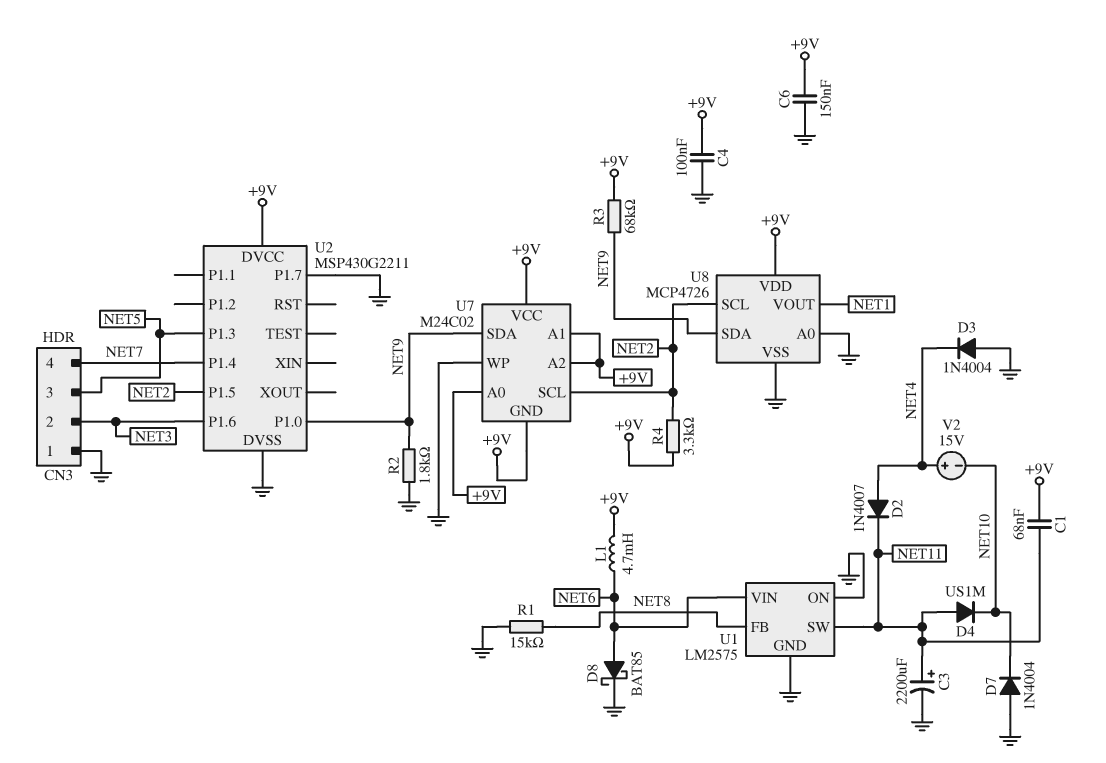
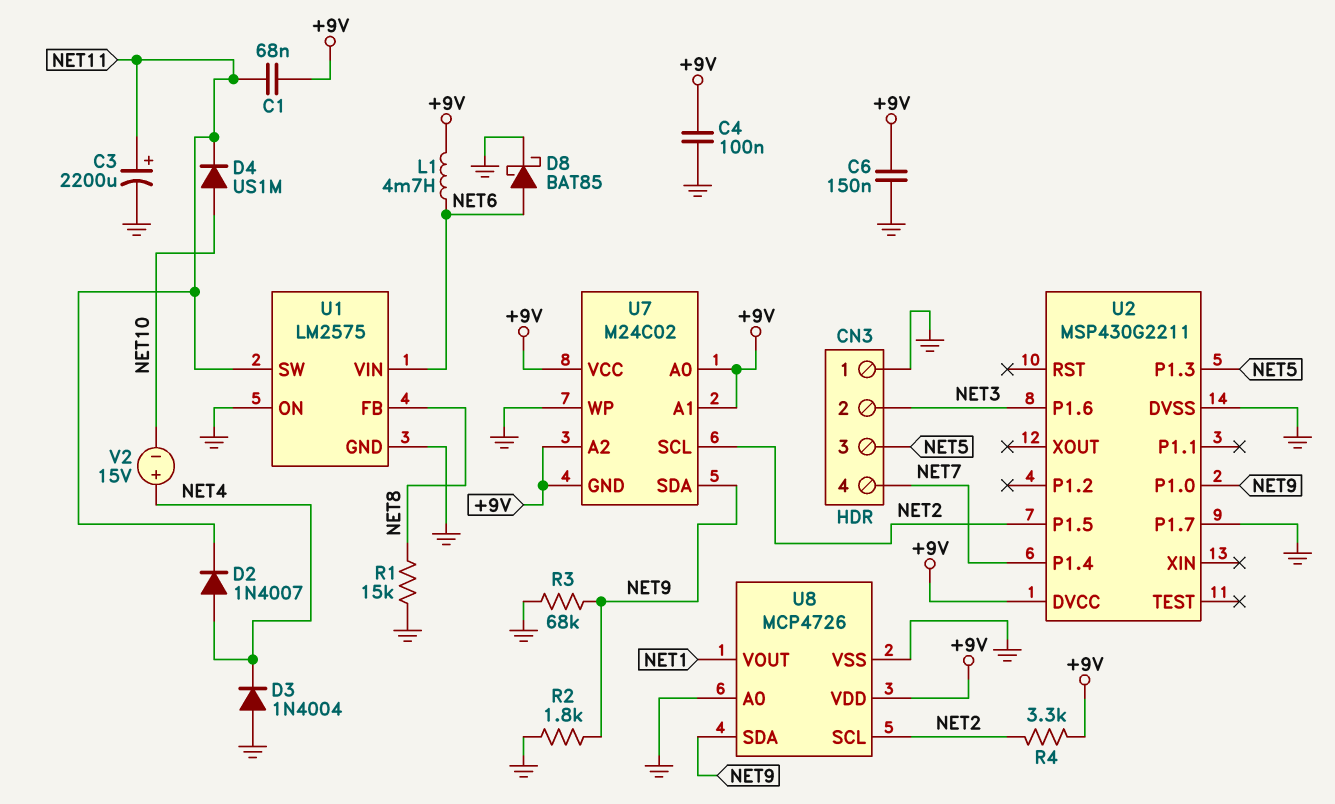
D4: diode US1M (A NET11, K NET10) -> diode US1M (A NET10, K NET11)
D7: diode 1N4004 (A GND, K NET10) -> none
R3: 68k (+9V, NET9) -> 68k (GND, NET9)

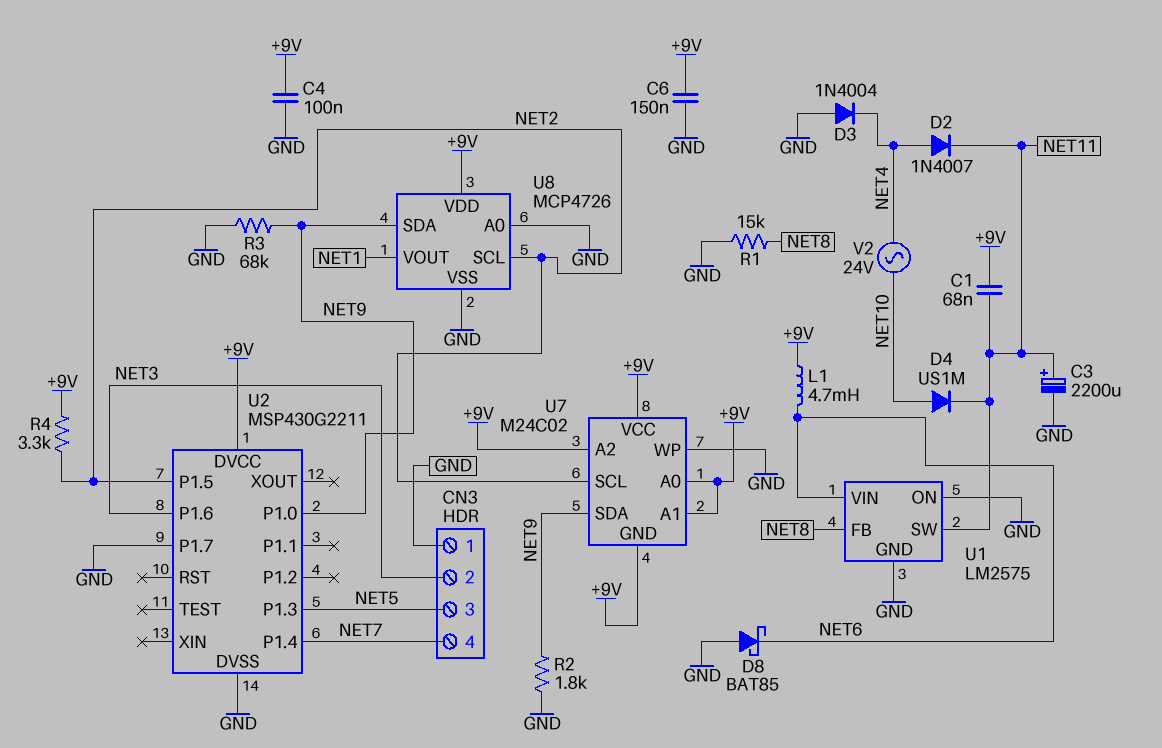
D8: schottky BAT85 (A NET6, K GND) -> schottky BAT85 (A GND, K NET6)
V2: 15V (plus NET4, minus NET10) -> AC 24V (NET4, NET10)

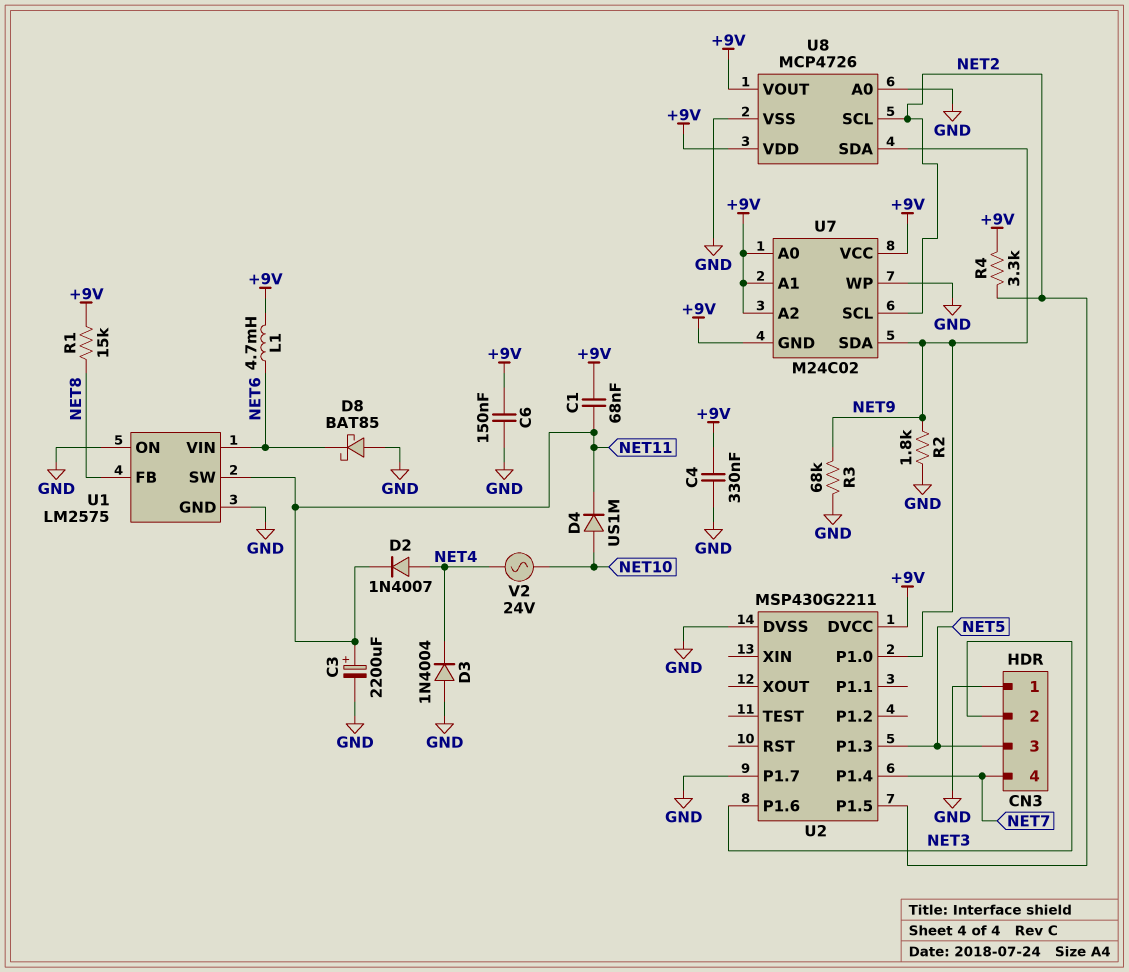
C4: 100nF (+9V, GND) -> 330nF (+9V, GND)
R1: 15k (GND, NET8) -> 15k (+9V, NET8)
U8 pin VOUT: NET1 -> +9V

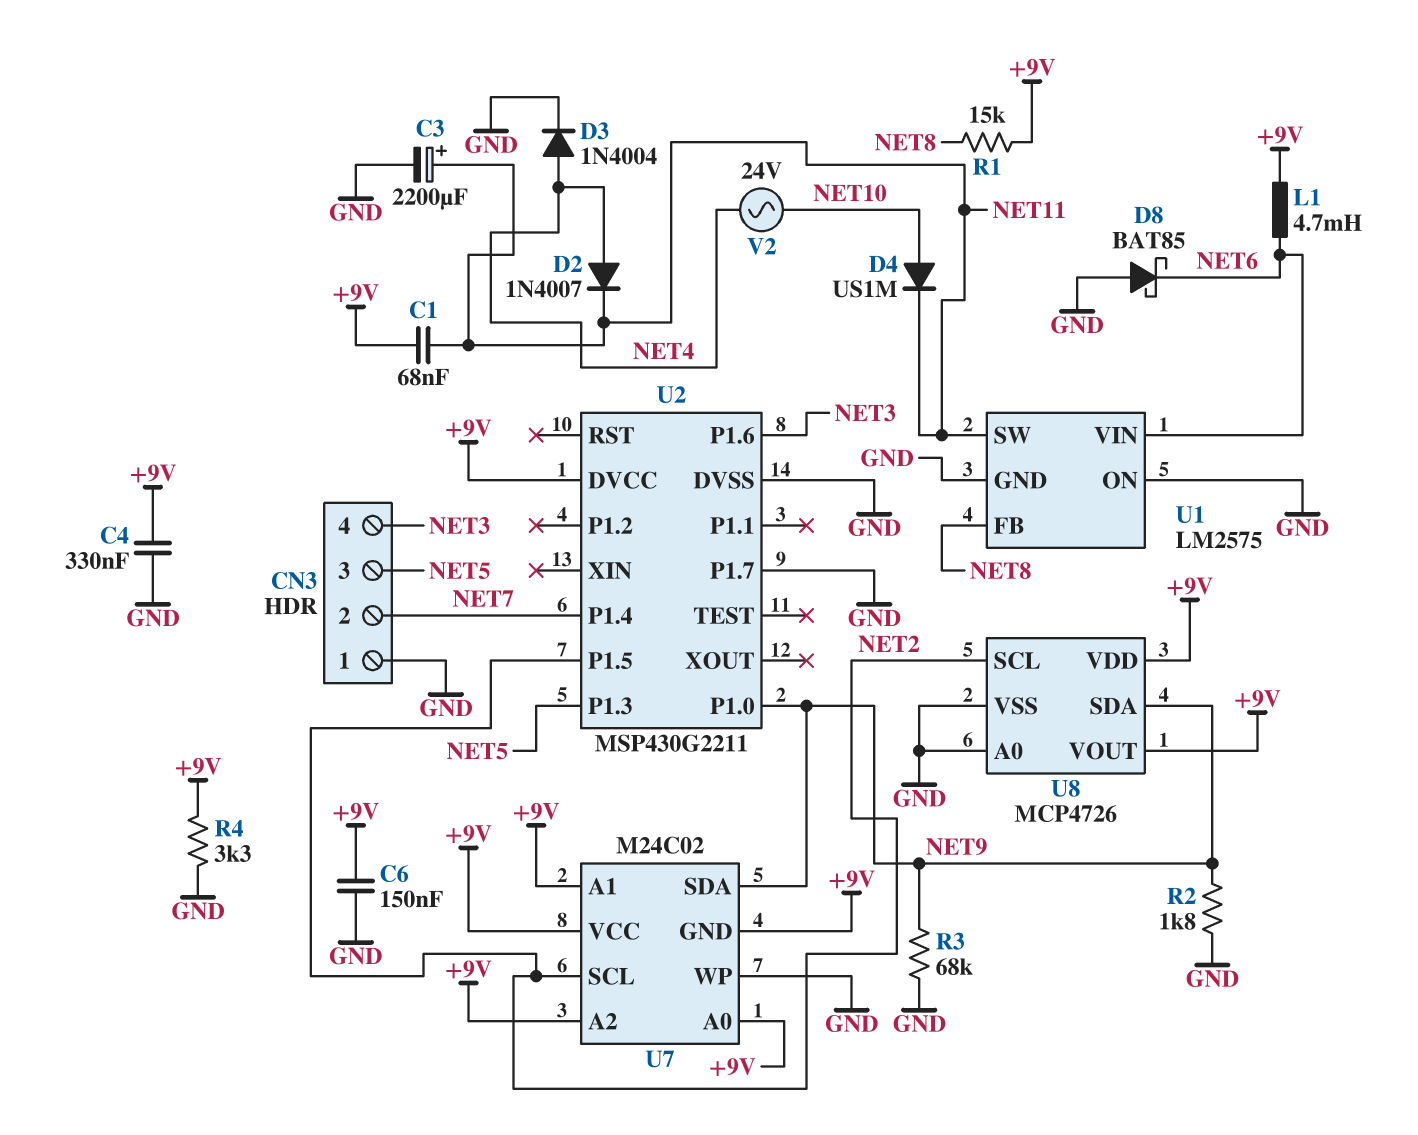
CN3 pin 2: NET3 -> NET7
CN3 pin 4: NET7 -> NET3
D3: diode 1N4004 (A GND, K NET4) -> diode 1N4004 (A NET4, K GND)
R4: 3.3k (+9V, NET2) -> 3.3k (+9V, GND)

